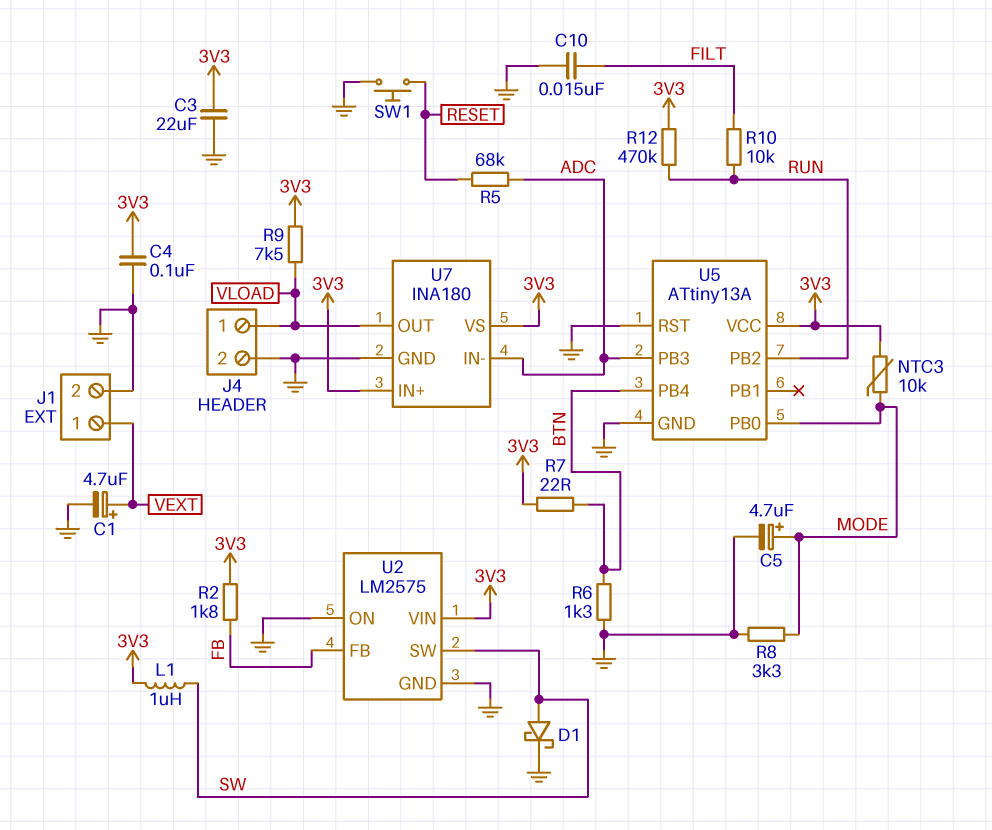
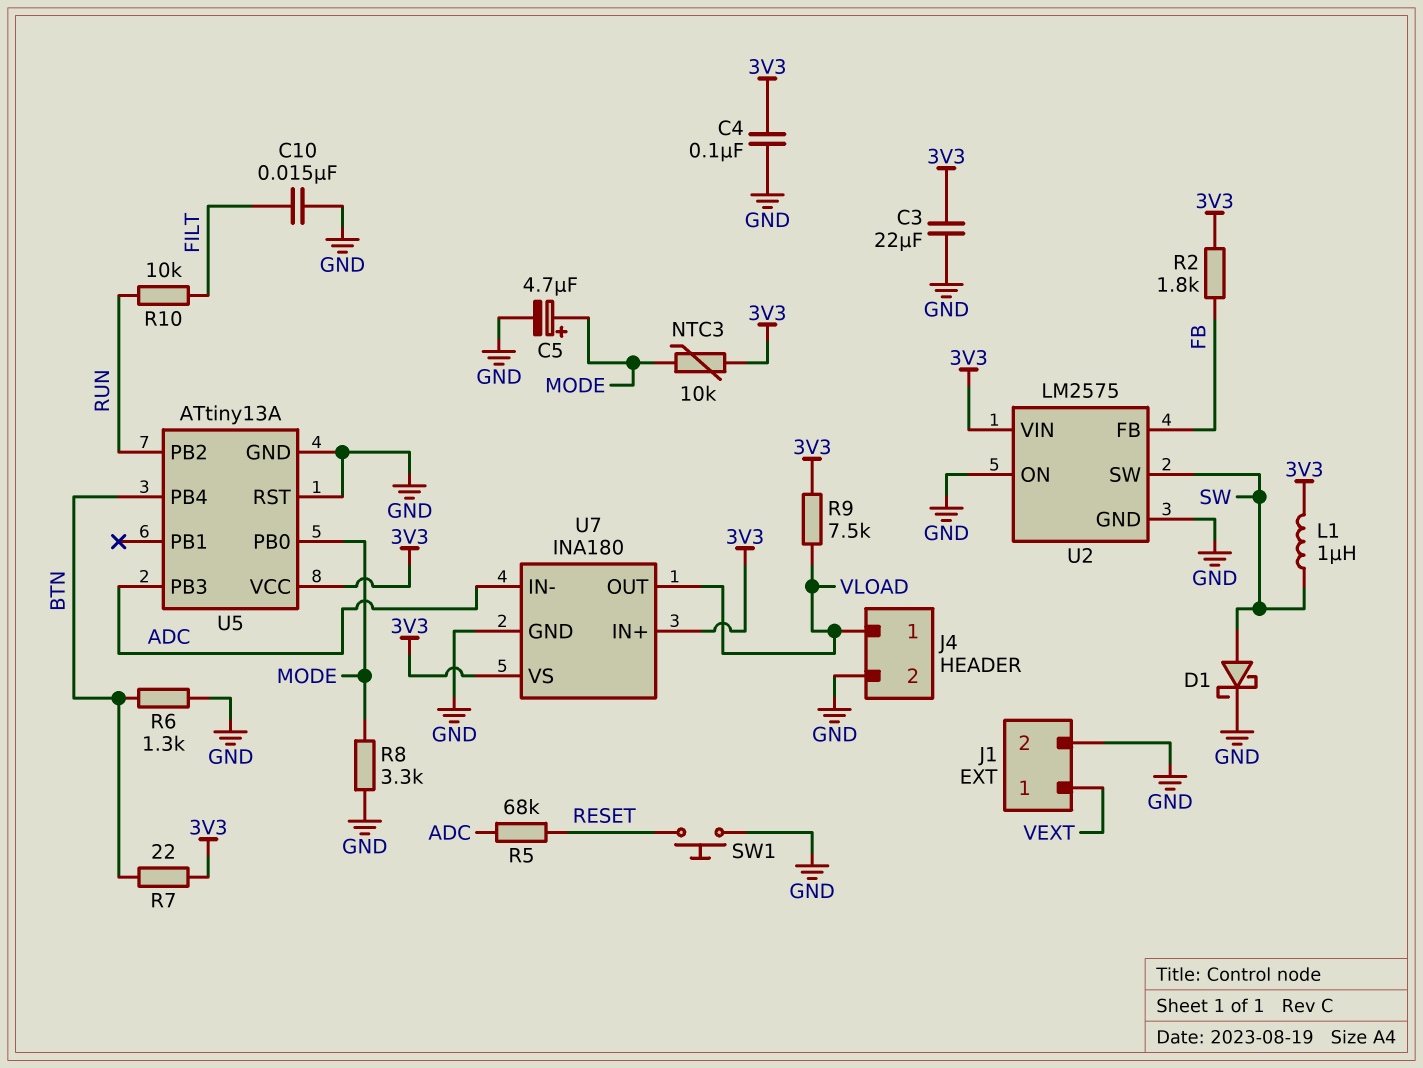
C1: 4.7uF (plus VEXT, minus GND) -> none
R12: 470k (3V3, RUN) -> none

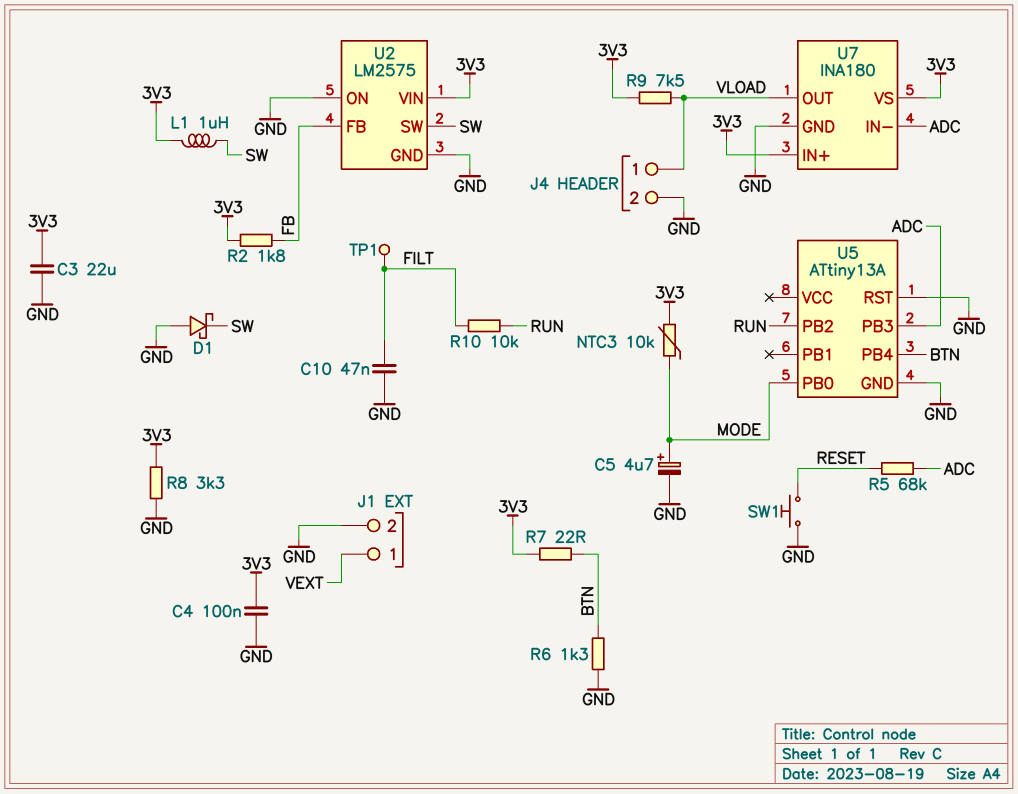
C10: 15nF (FILT, GND) -> 47nF (FILT, GND)
D1: schottky (A SW, K GND) -> schottky (A GND, K SW)
R8: 3.3k (GND, MODE) -> 3.3k (3V3, GND)
TP1: none -> test point (FILT)
U5 pin VCC: 3V3 -> none

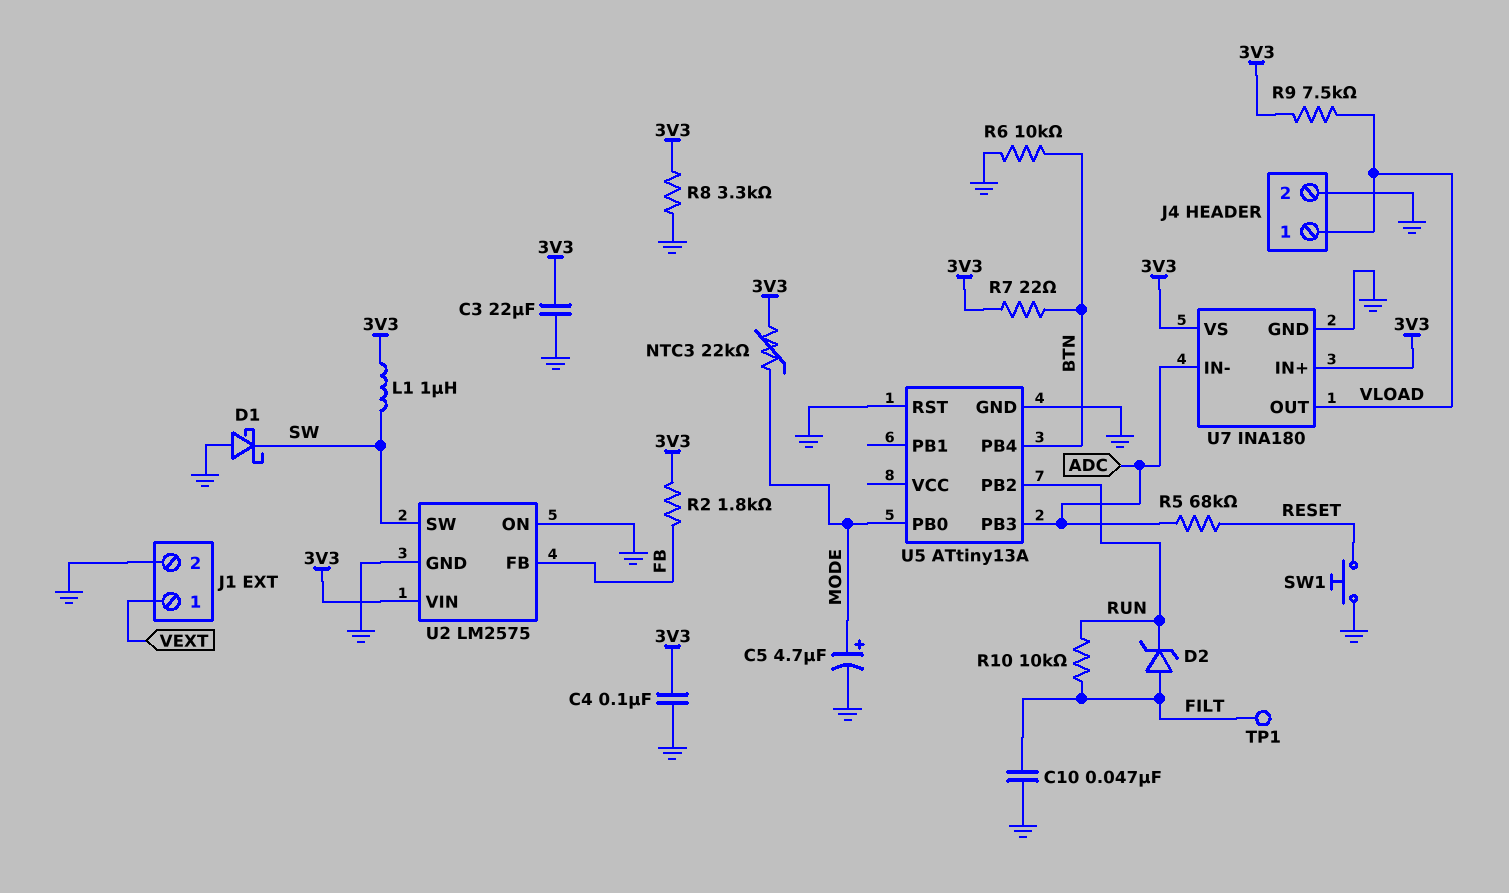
D2: none -> zener (A FILT, K RUN)
NTC3: 10k (3V3, MODE) -> 22k (3V3, MODE)
R6: 1.3k (BTN, GND) -> 10k (BTN, GND)

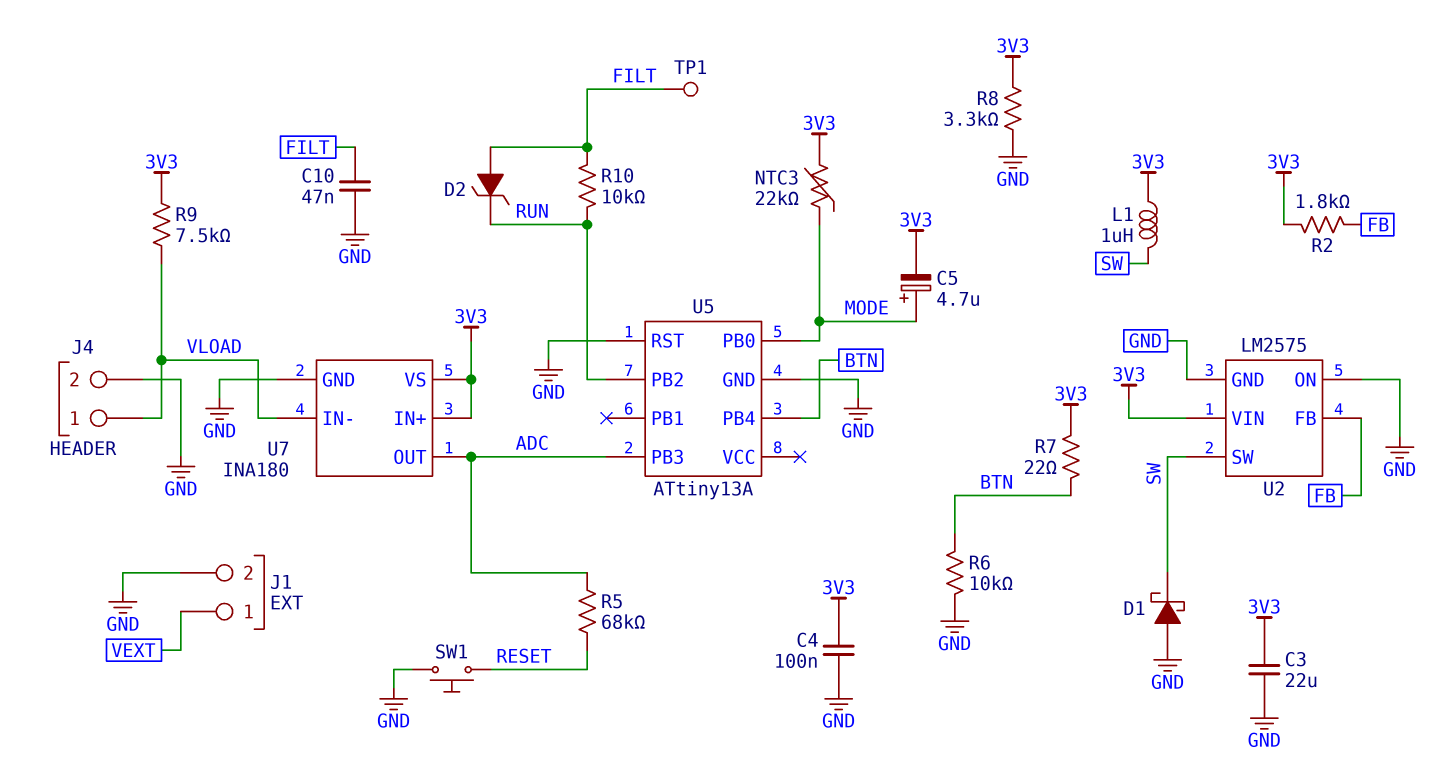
C5: 4.7uF (plus MODE, minus GND) -> 4.7uF (plus MODE, minus 3V3)
U7 pin IN-: ADC -> VLOAD
U7 pin OUT: VLOAD -> ADC

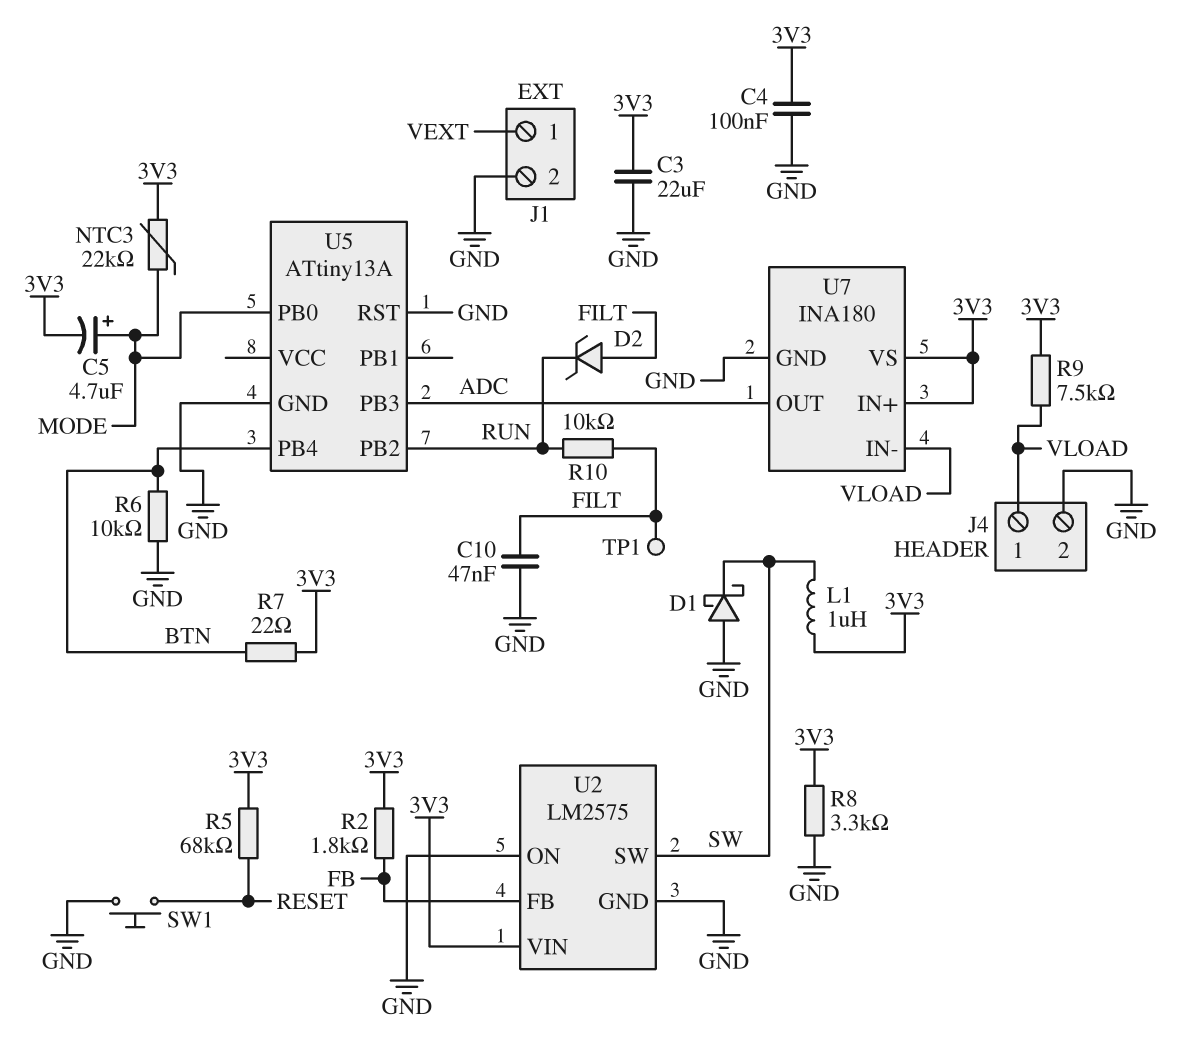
R5: 68k (ADC, RESET) -> 68k (3V3, RESET)

